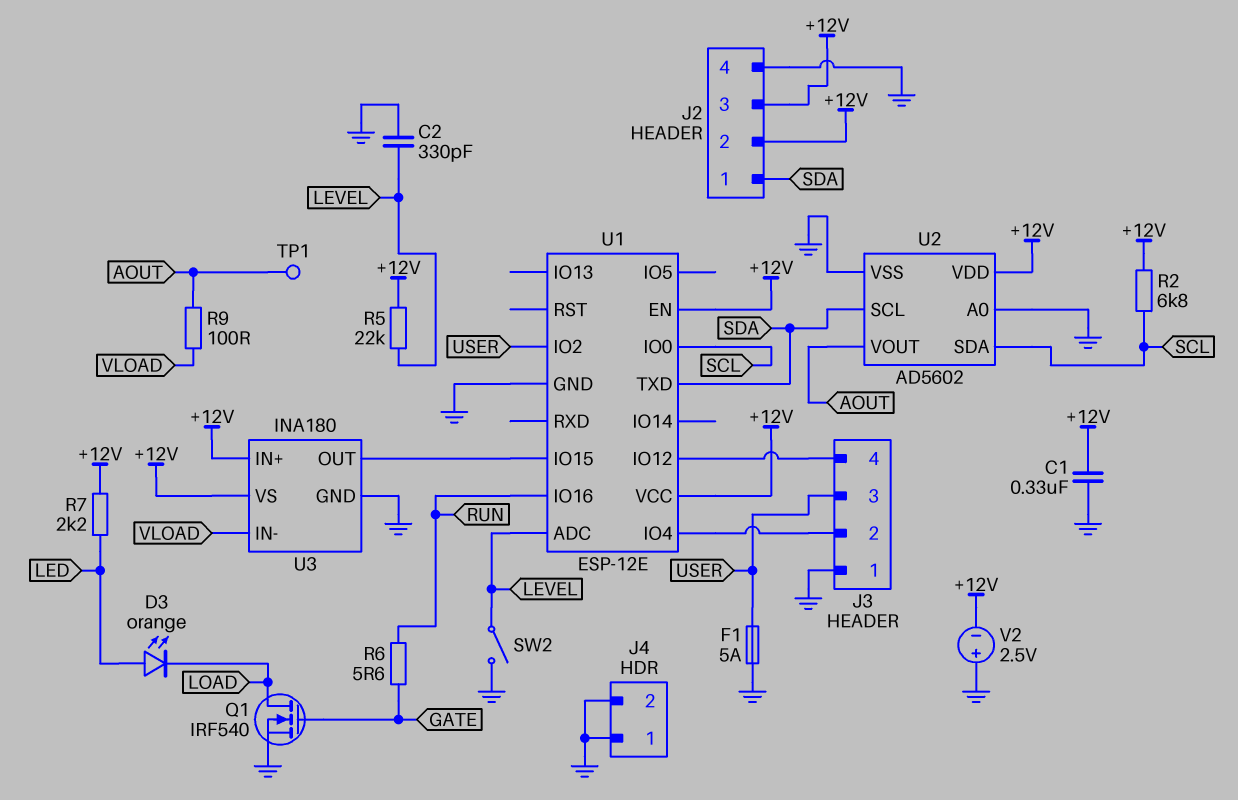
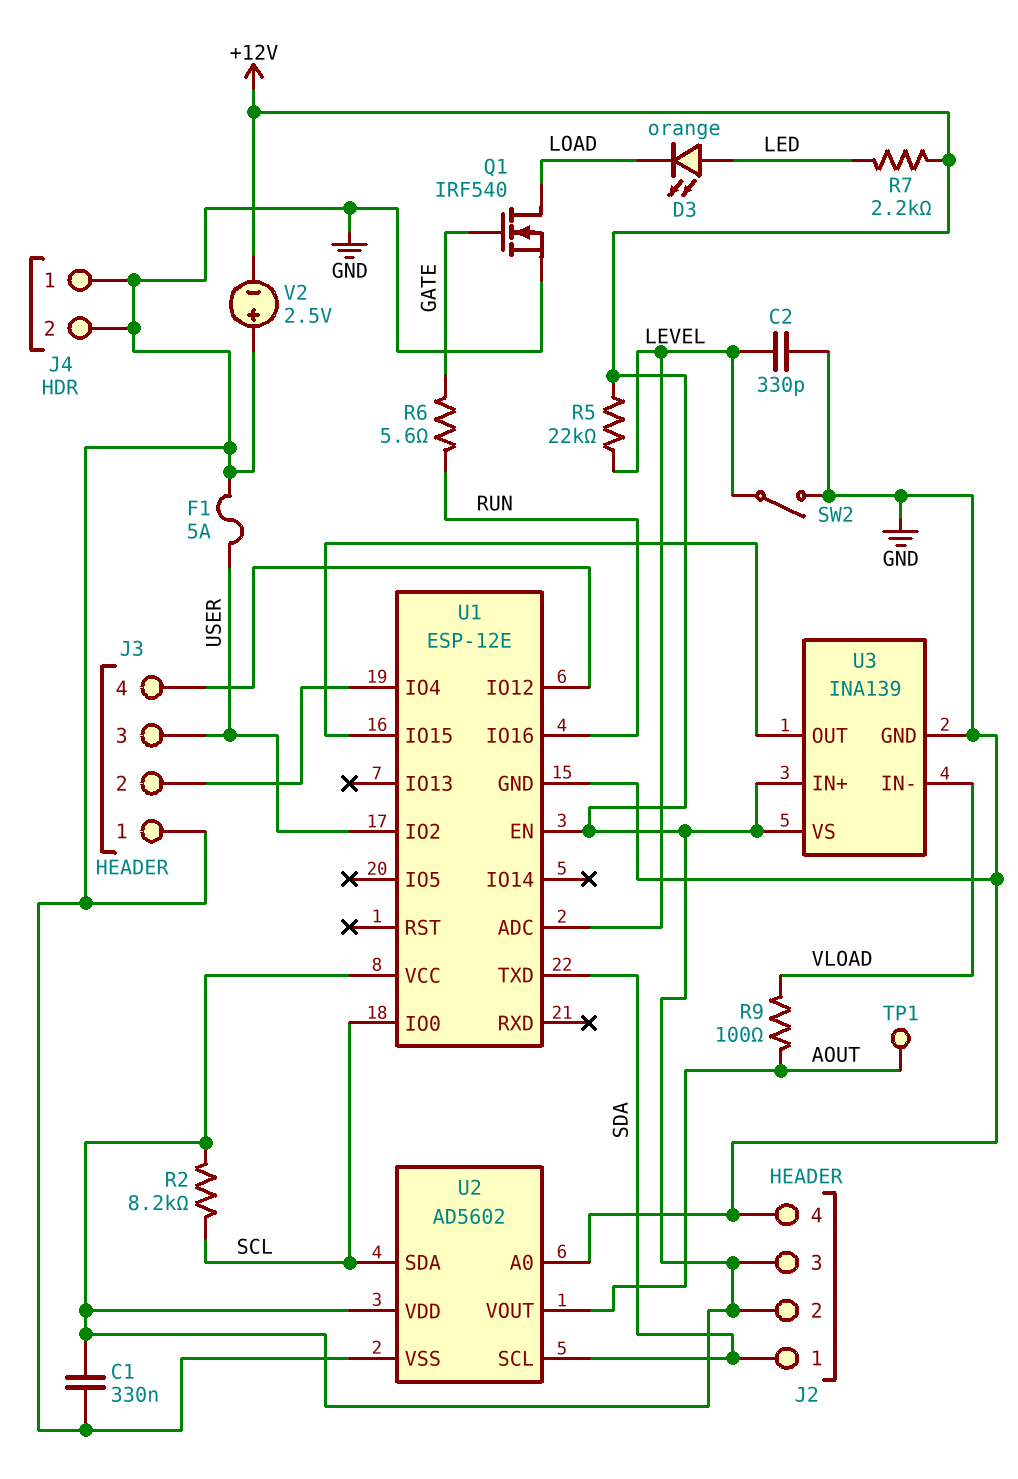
R2: 6.8k (+12V, SCL) -> 8.2k (+12V, SCL)
U3: INA180 -> INA139

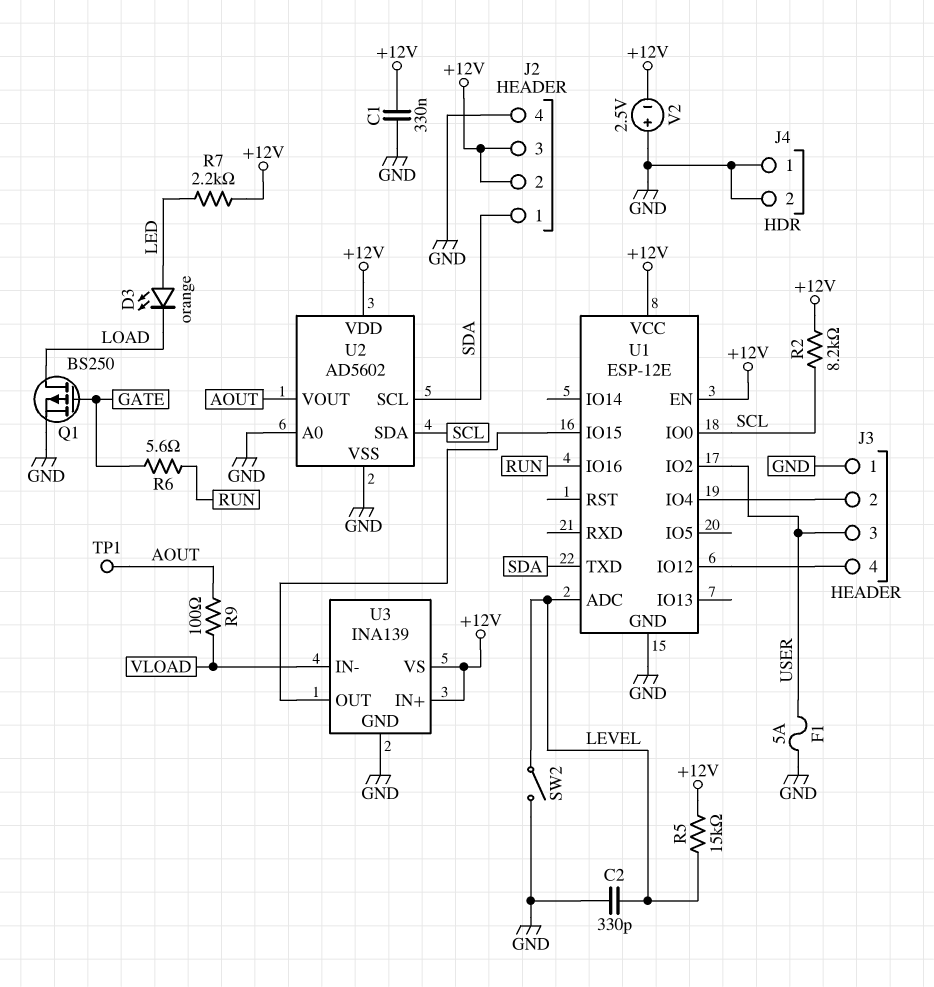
Q1: NMOS IRF540 (G GATE, D LOAD, S GND) -> PMOS BS250 (G GATE, D LOAD, S GND)
R5: 22k (+12V, LEVEL) -> 15k (+12V, LEVEL)

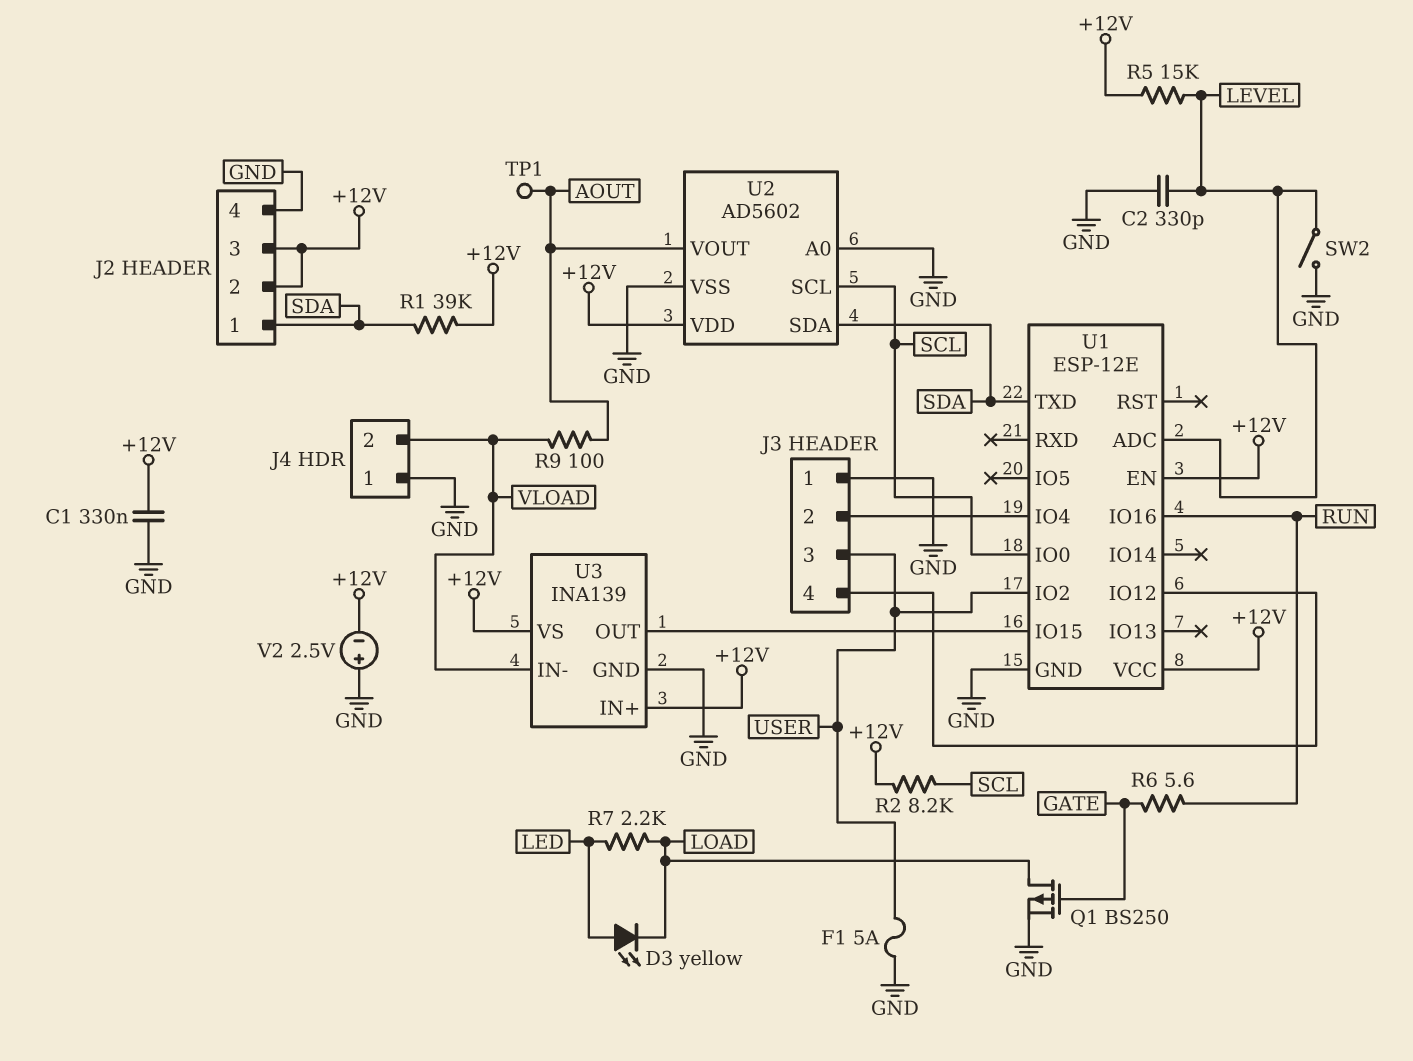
D3: LED orange (A LED, K LOAD) -> LED yellow (A LED, K LOAD)
J4 pin 2: GND -> VLOAD
R1: none -> 39k (+12V, SDA)
R7: 2.2k (+12V, LED) -> 2.2k (LED, LOAD)
U2 pin SCL: SDA -> SCL
U2 pin SDA: SCL -> SDA

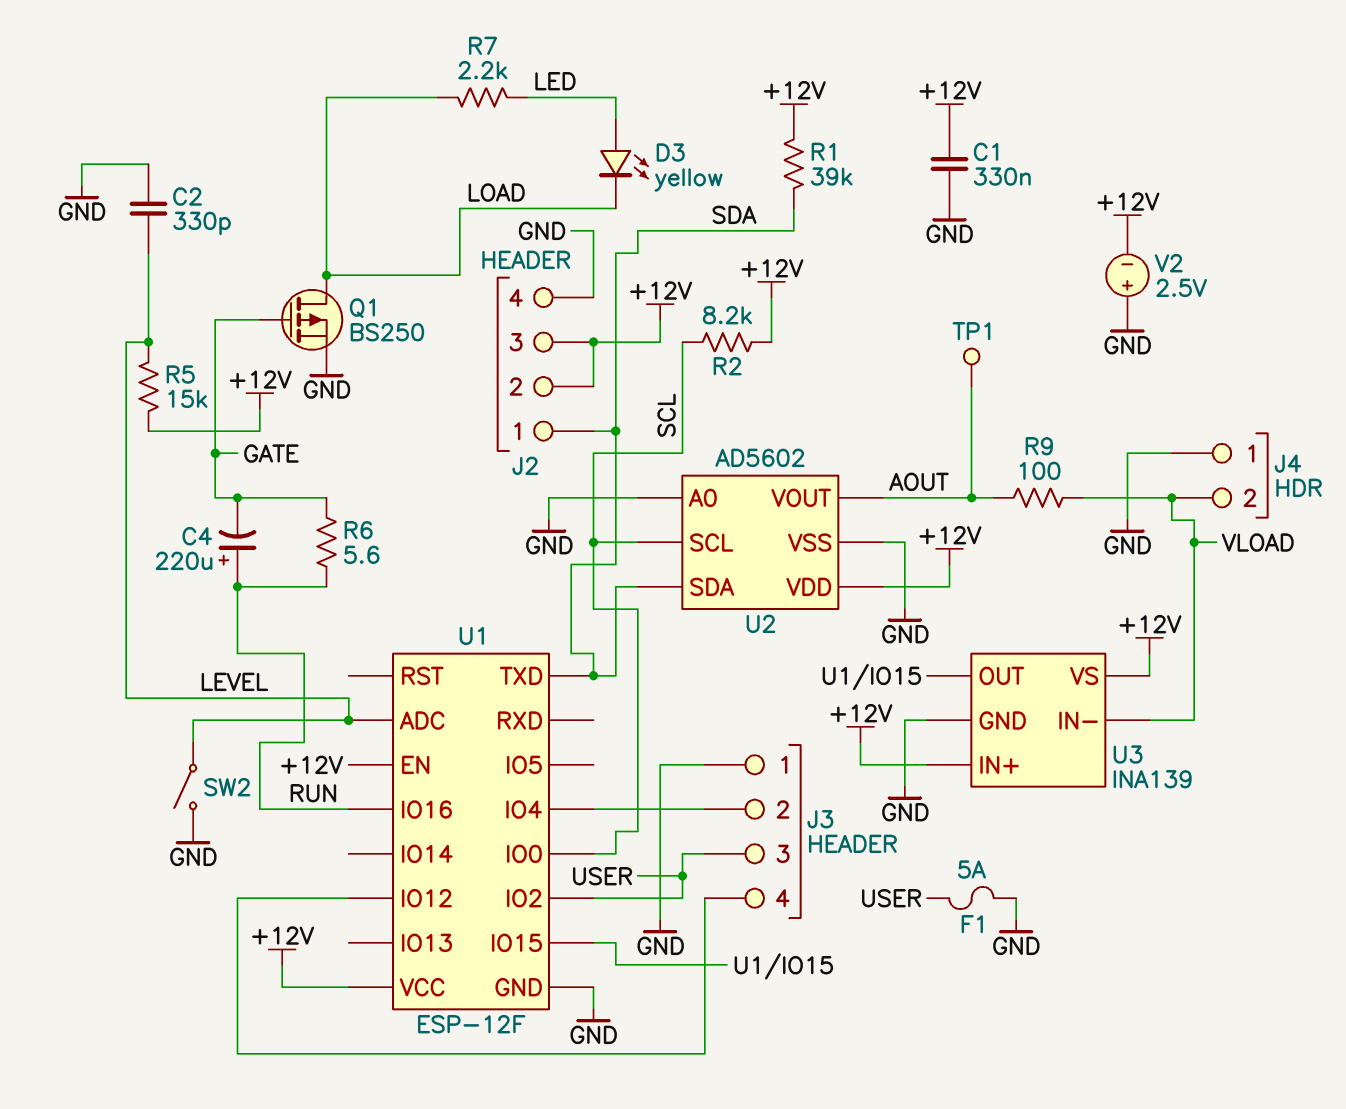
C4: none -> 220uF (plus RUN, minus GATE)
U1: ESP-12E -> ESP-12F

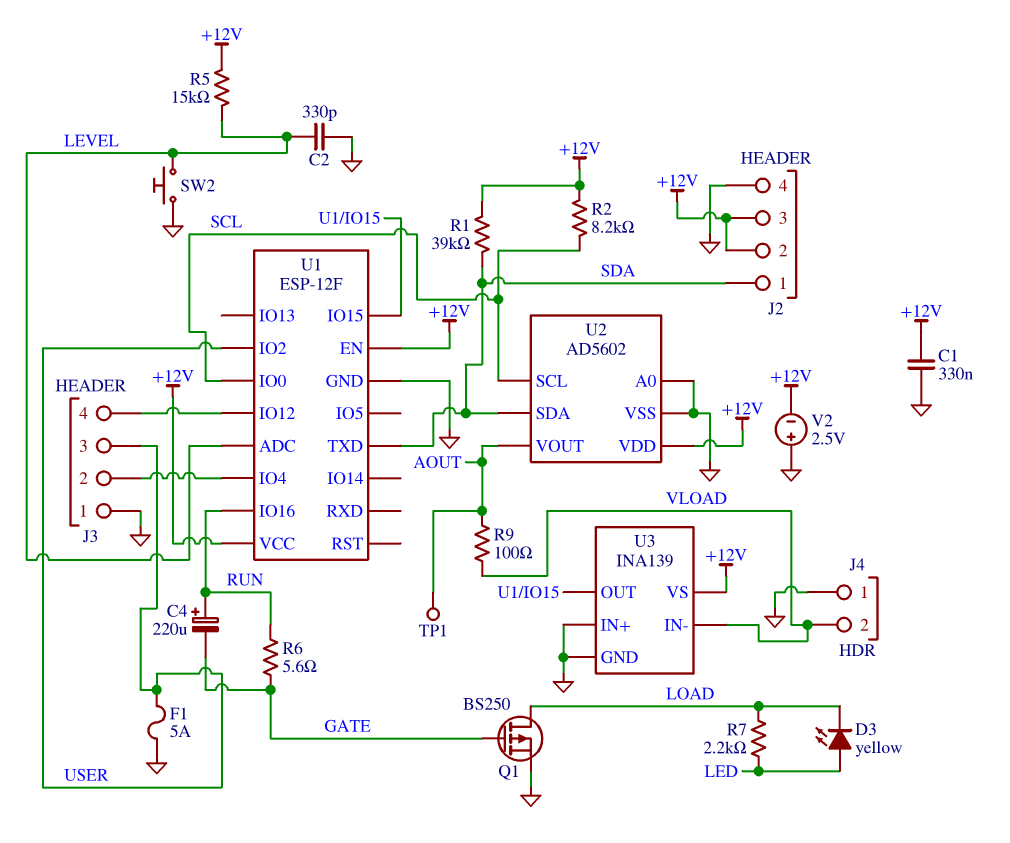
SW2: switch (GND, LEVEL) -> button (GND, LEVEL)
U3 pin IN+: +12V -> GND

